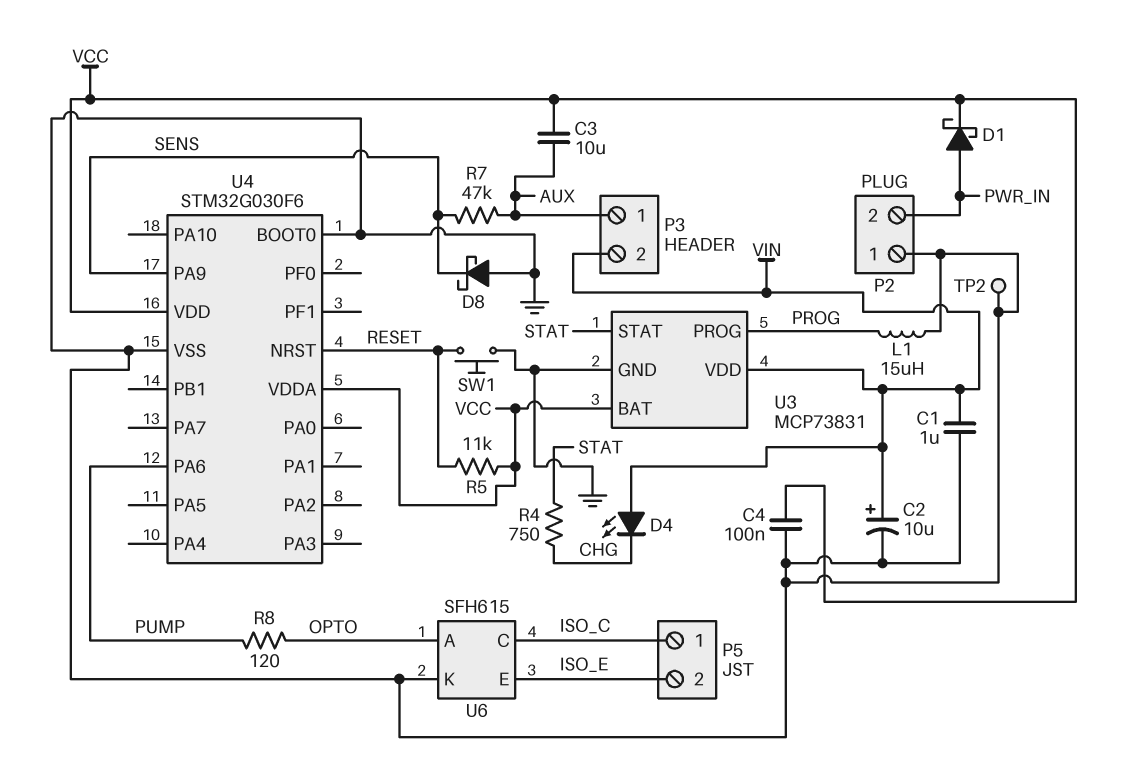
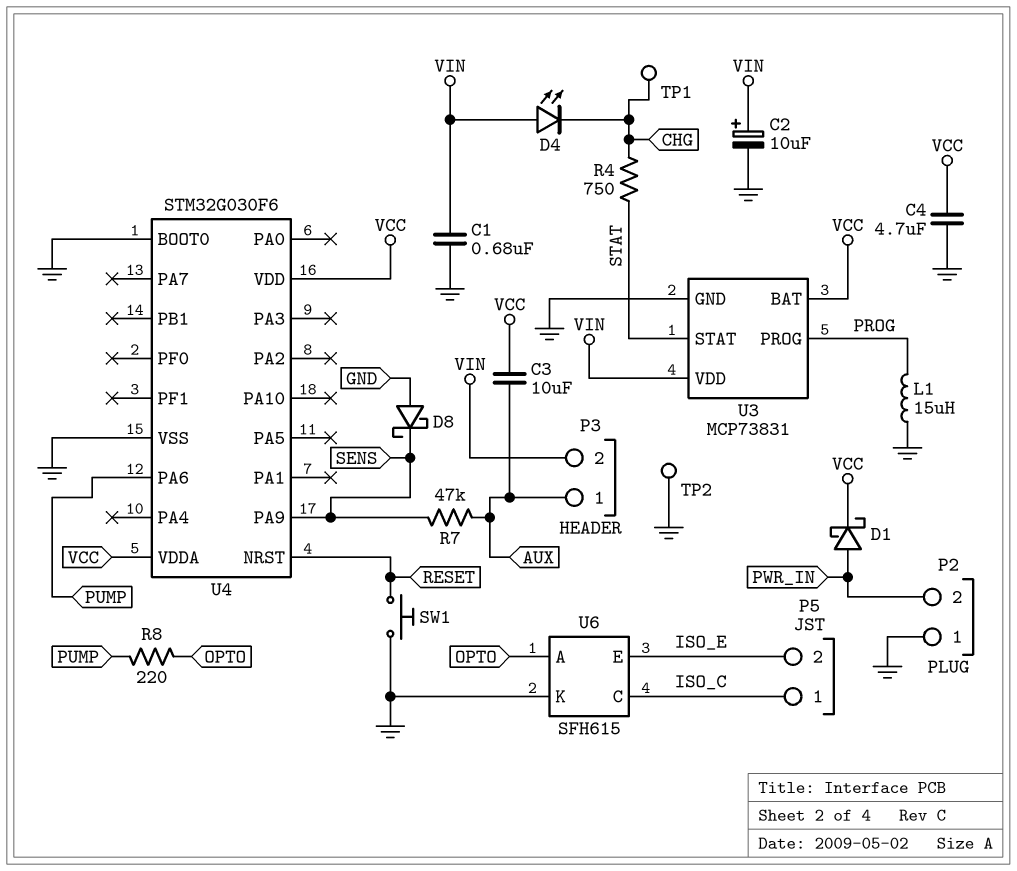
C1: 1uF (GND, VIN) -> 680nF (GND, VIN)
C4: 100nF (GND, VCC) -> 4.7uF (GND, VCC)
R5: 11k (RESET, VCC) -> none
R8: 120 (OPTO, PUMP) -> 220 (OPTO, PUMP)
TP1: none -> test point (CHG)

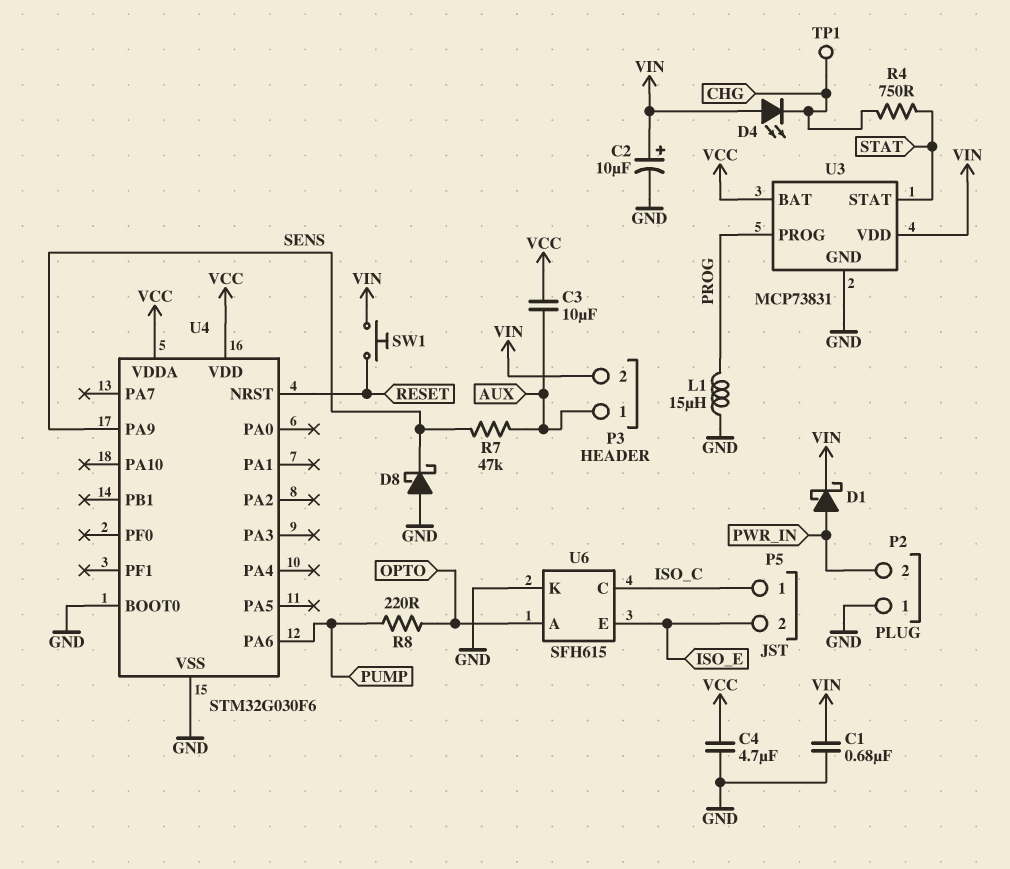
D1: schottky (A PWR_IN, K VCC) -> schottky (A PWR_IN, K VIN)
SW1: button (GND, RESET) -> button (RESET, VIN)
TP2: test point (GND) -> none

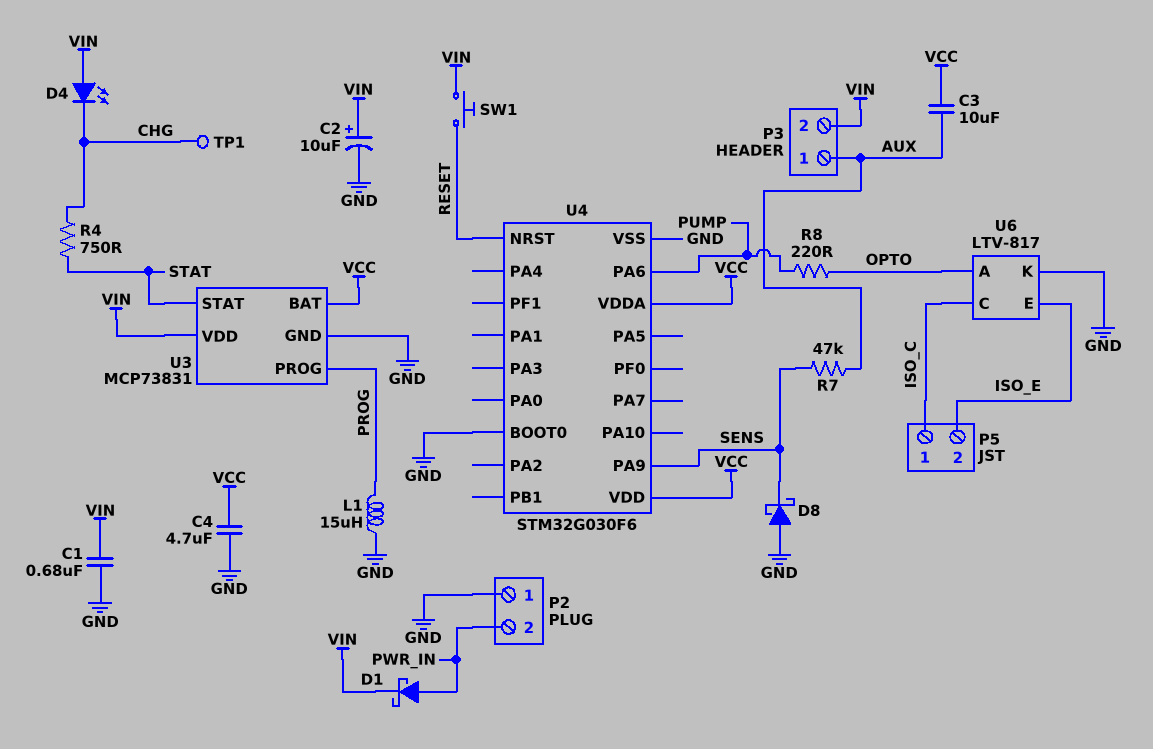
U6: SFH615 -> LTV-817

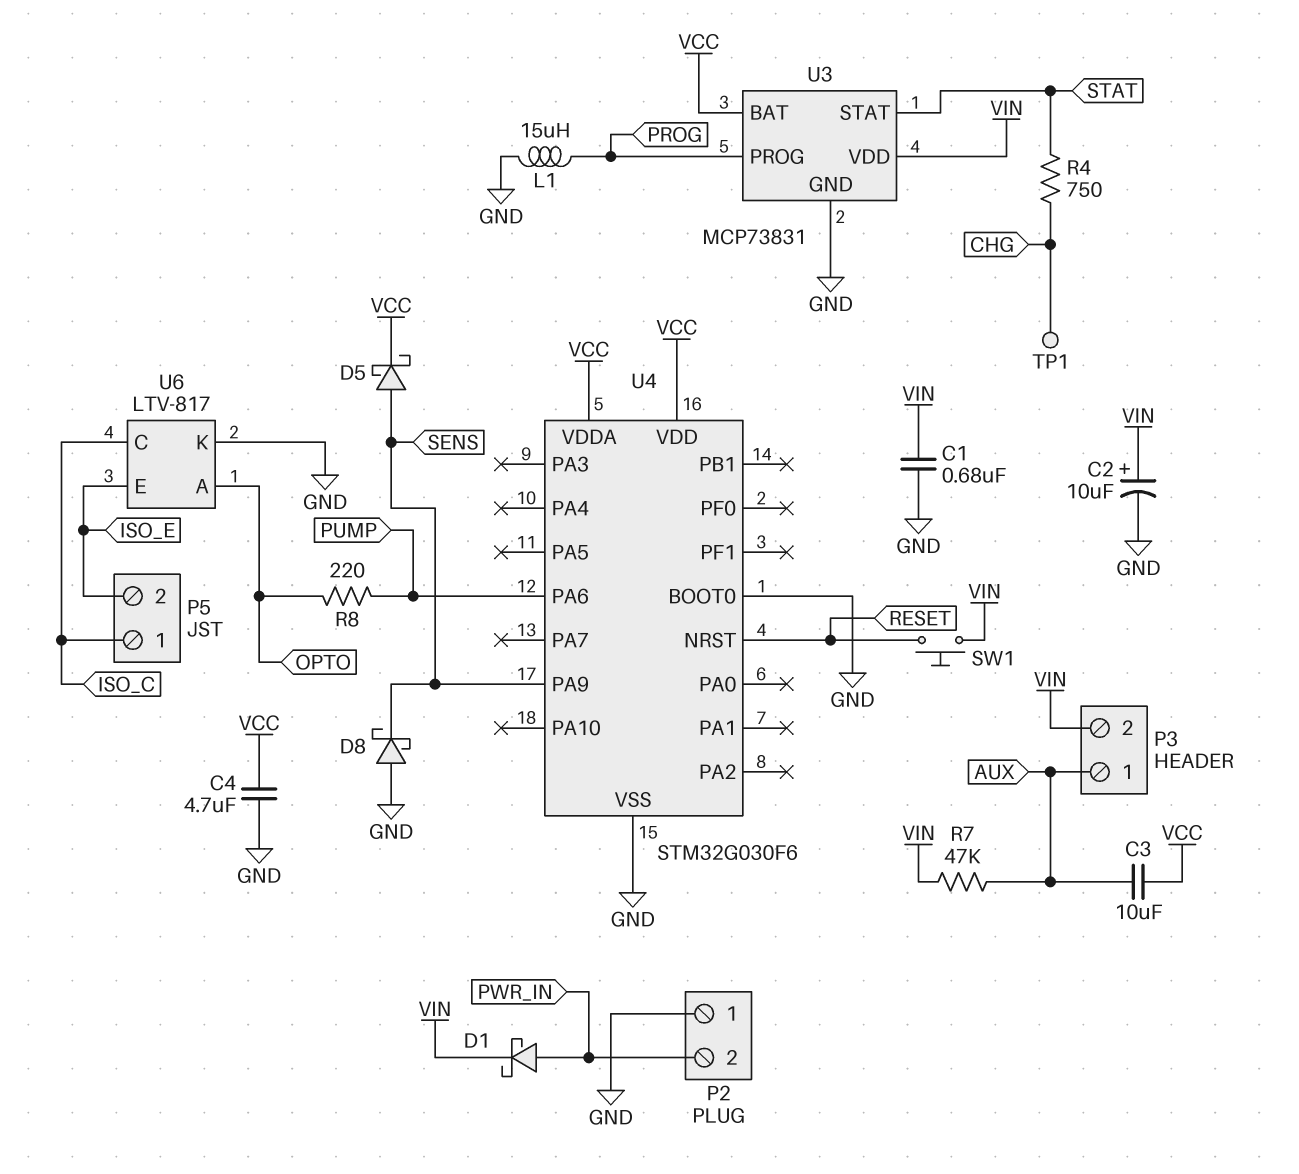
D4: LED (A VIN, K CHG) -> none
D5: none -> schottky (A SENS, K VCC)
R7: 47k (AUX, SENS) -> 47k (AUX, VIN)

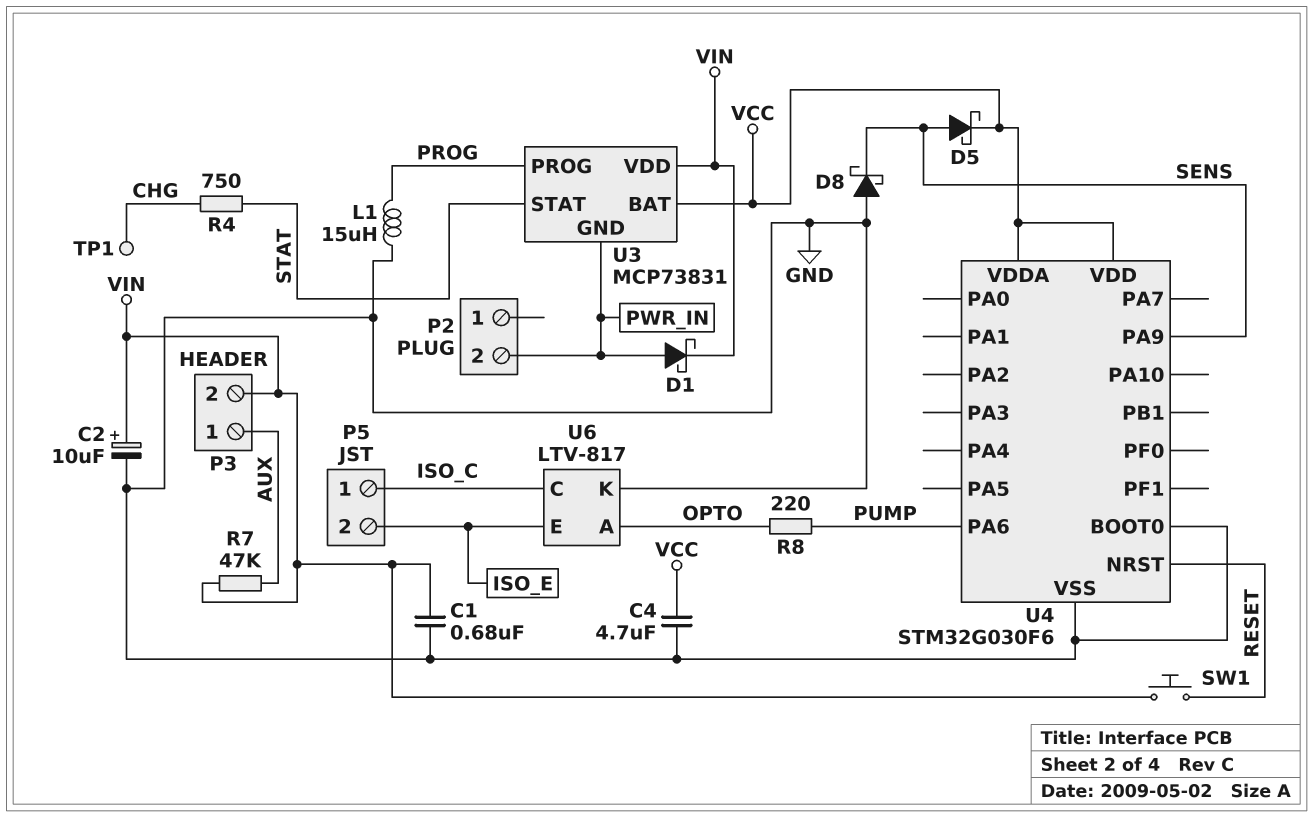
C3: 10uF (AUX, VCC) -> none
P2 pin 1: GND -> none
U3 pin GND: GND -> PWR_IN

